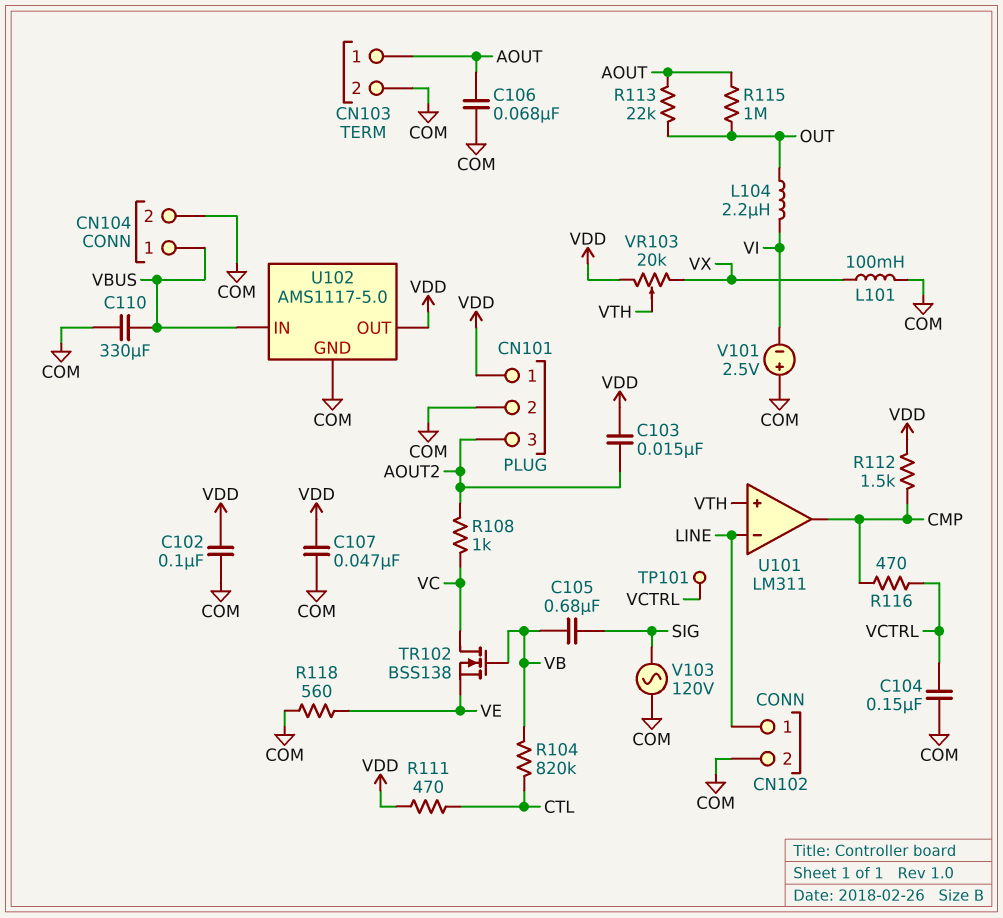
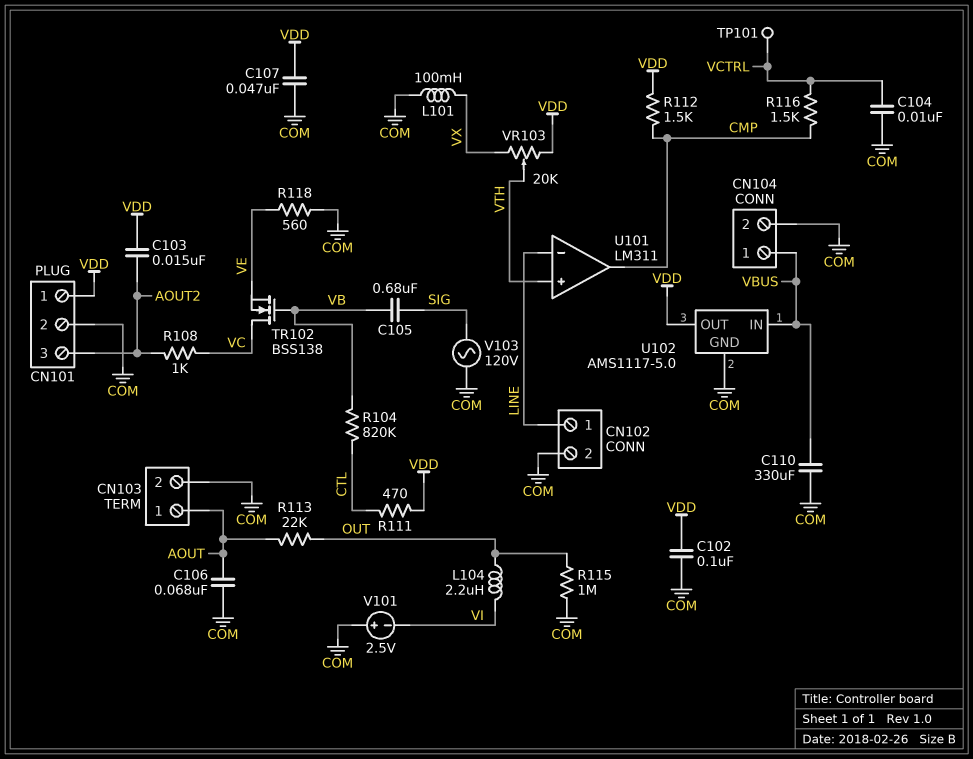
C104: 150nF (COM, VCTRL) -> 10nF (COM, VCTRL)
R115: 1M (AOUT, OUT) -> 1M (COM, OUT)
R116: 470 (CMP, VCTRL) -> 1.5k (CMP, VCTRL)

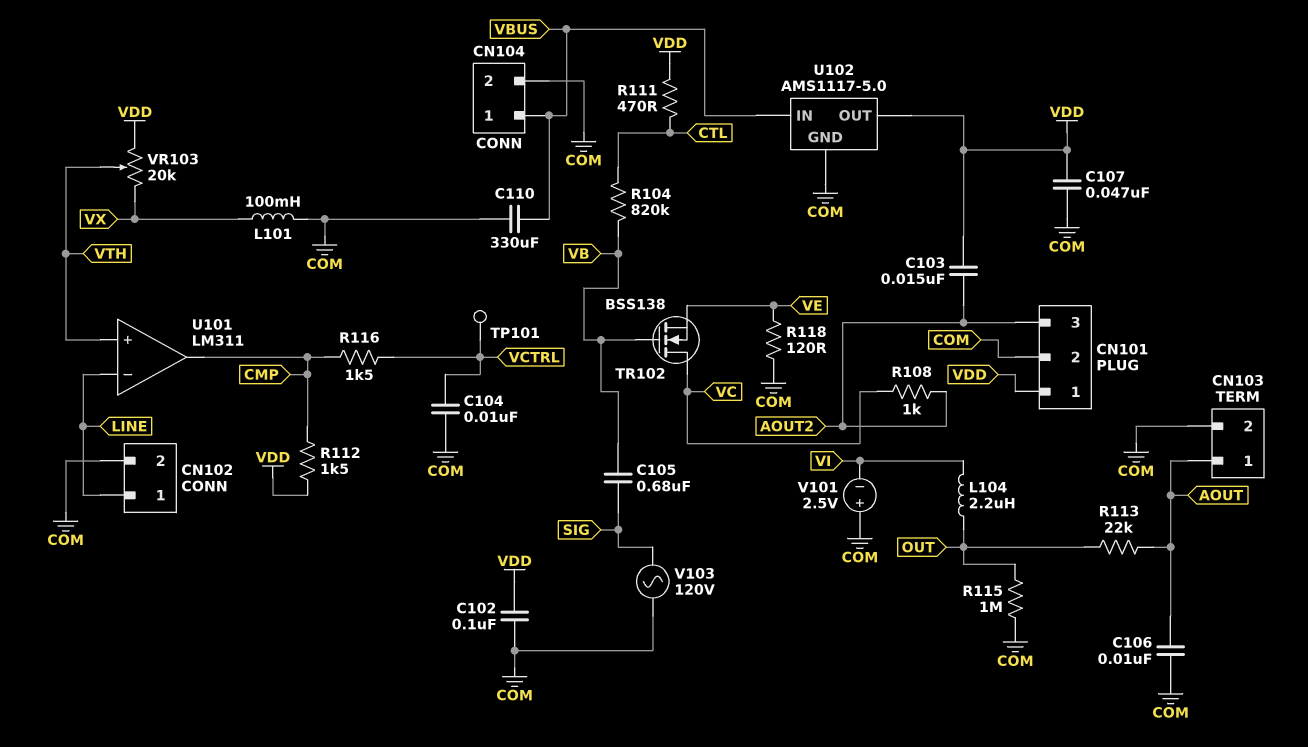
C106: 68nF (AOUT, COM) -> 10nF (AOUT, COM)
R118: 560 (COM, VE) -> 120 (COM, VE)

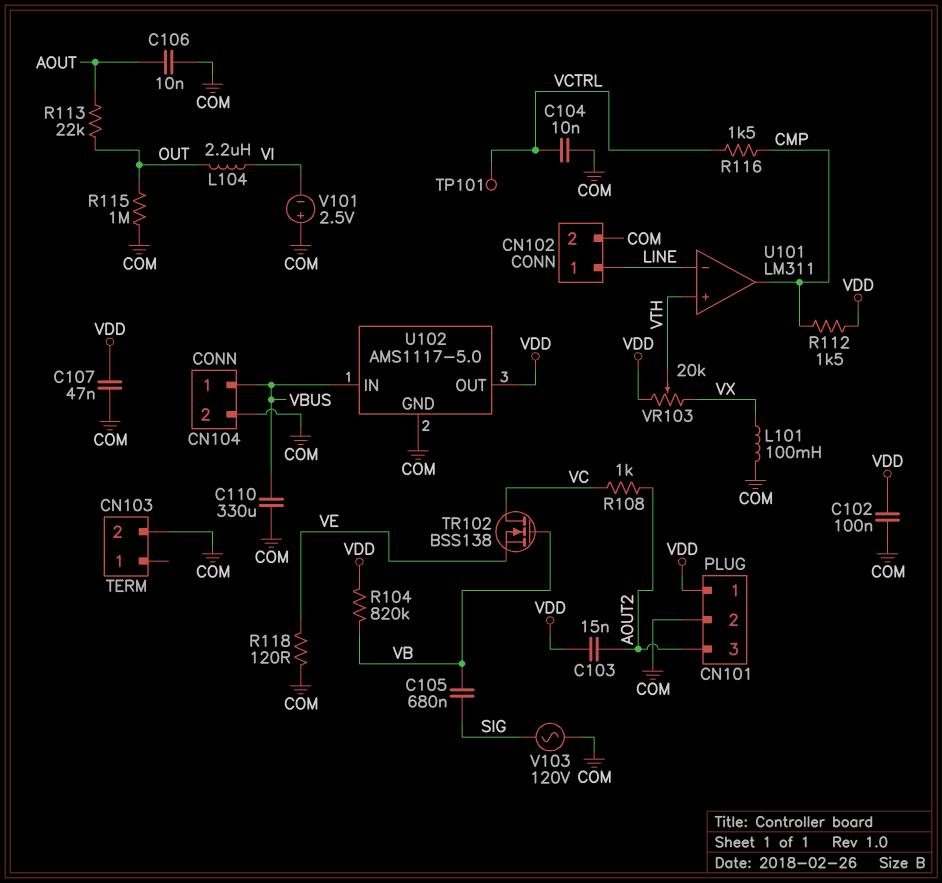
CN103 pin 1: AOUT -> none
R104: 820k (CTL, VB) -> 820k (VB, VDD)
R111: 470 (CTL, VDD) -> none

